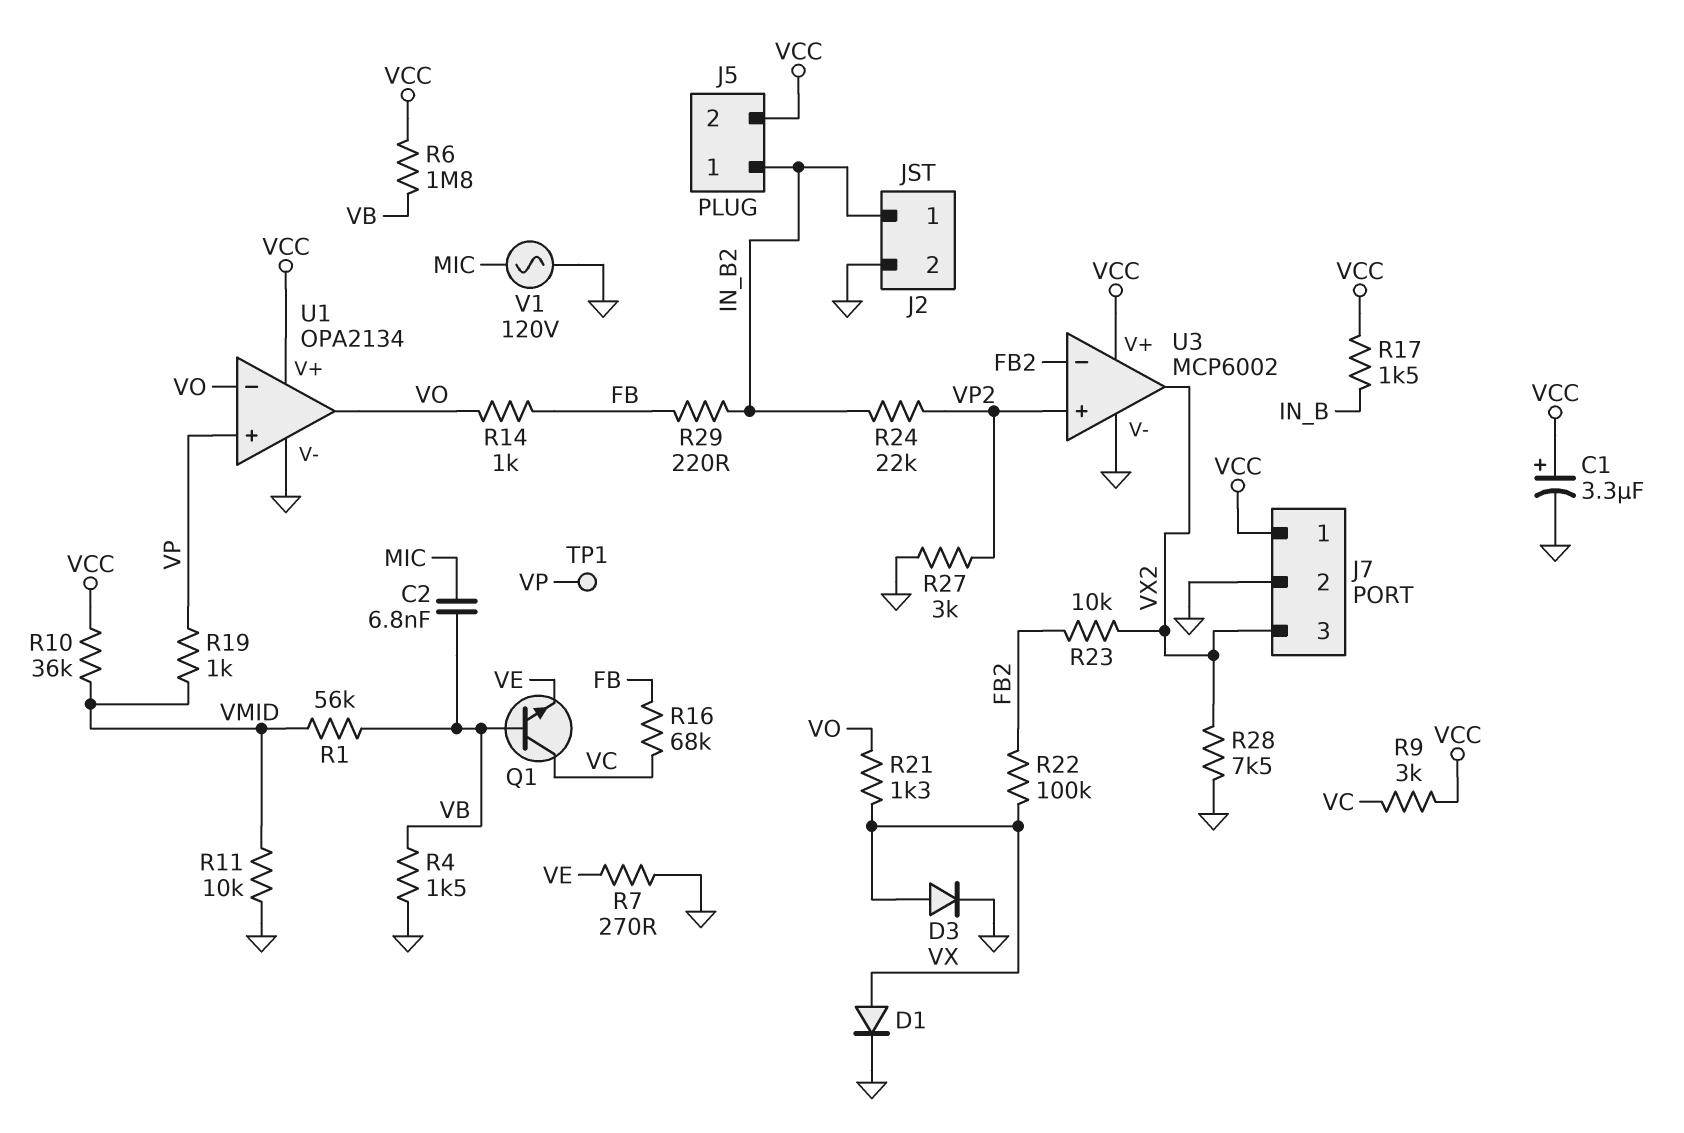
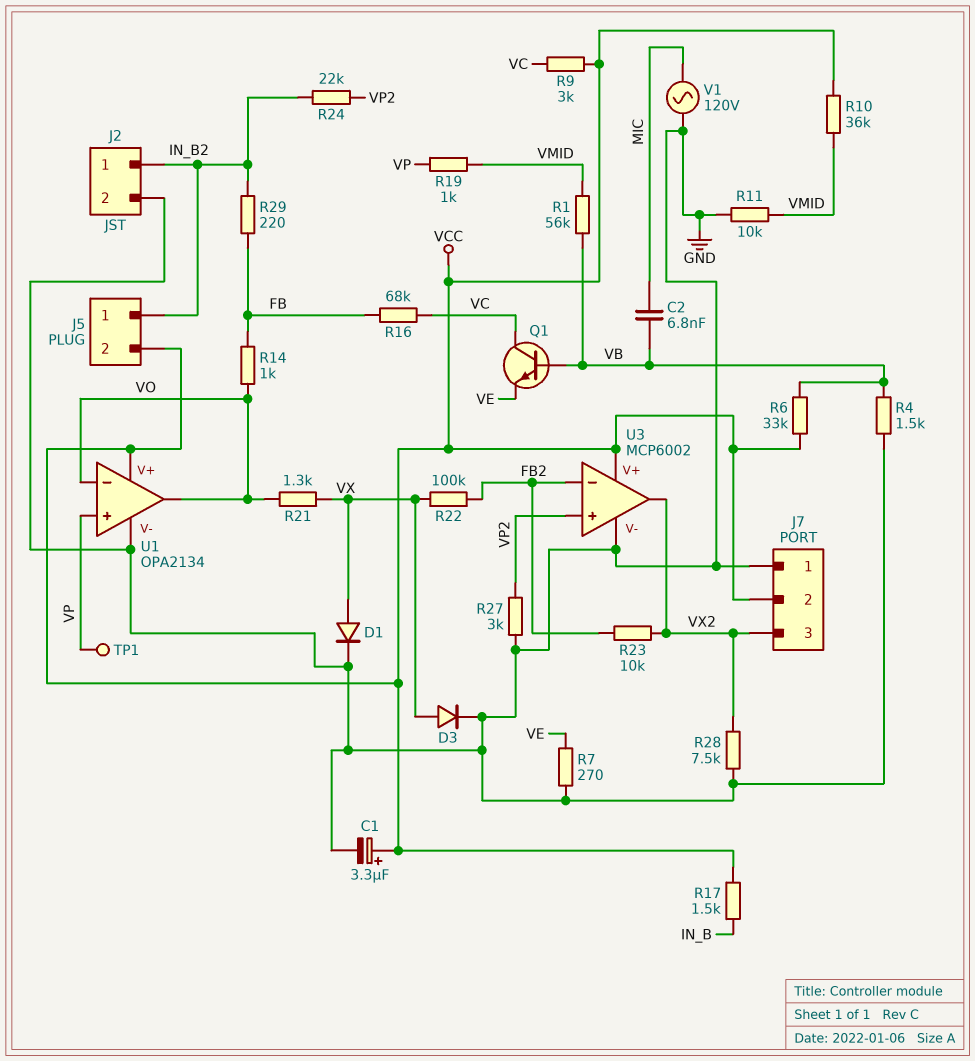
J7 pin 1: VCC -> GND
J7 pin 2: GND -> VCC
R6: 1.8M (VB, VCC) -> 33k (VB, VCC)

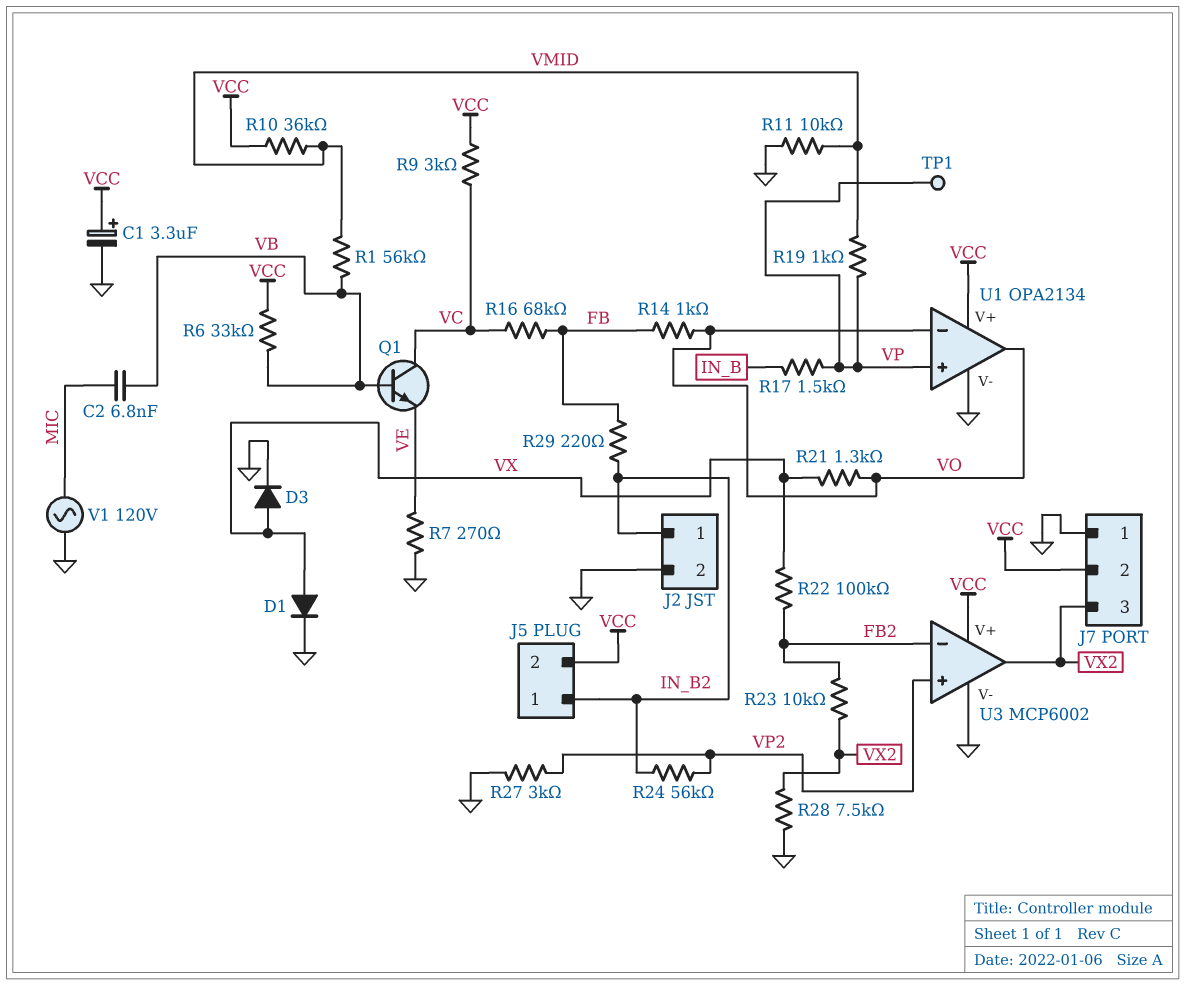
R4: 1.5k (GND, VB) -> none
R17: 1.5k (IN_B, VCC) -> 1.5k (IN_B, VP)
R24: 22k (IN_B2, VP2) -> 56k (IN_B2, VP2)

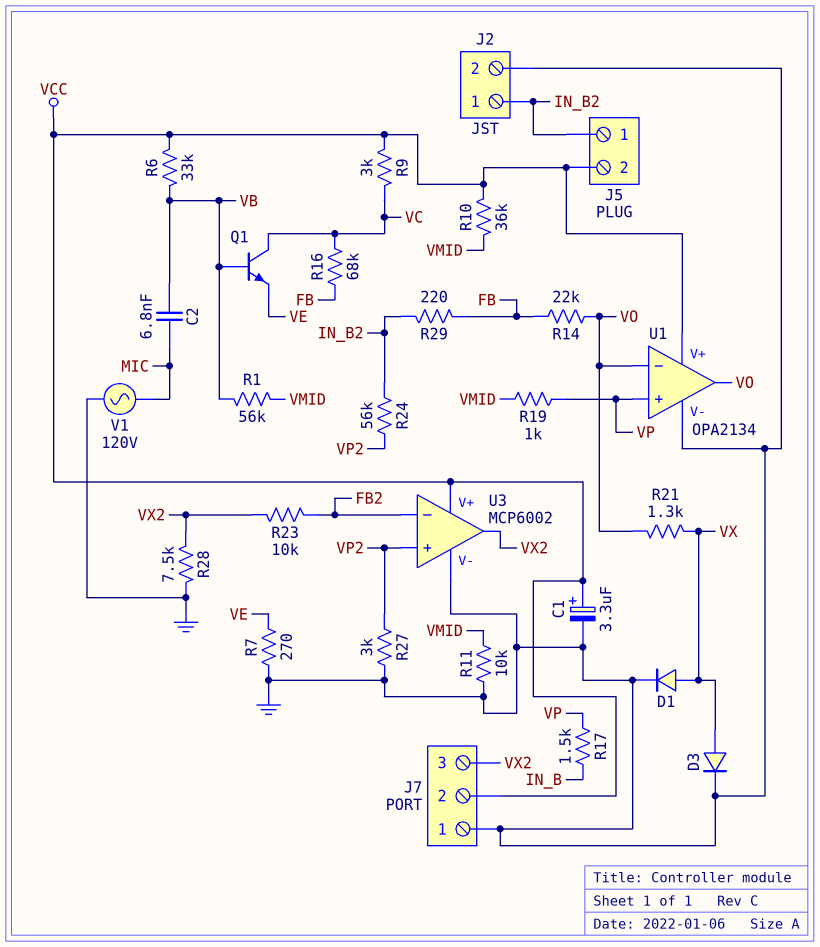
R14: 1k (FB, VO) -> 22k (FB, VO)
R22: 100k (FB2, VX) -> none
TP1: test point (VP) -> none

